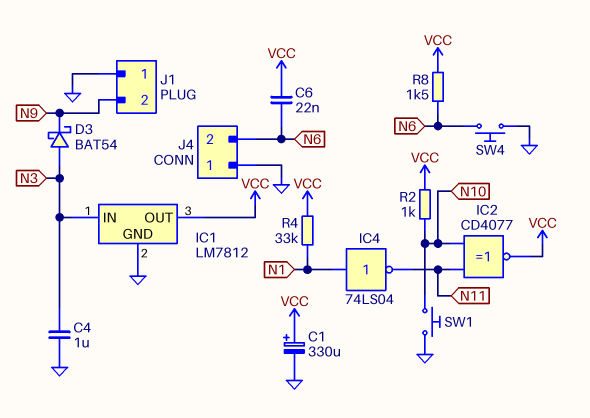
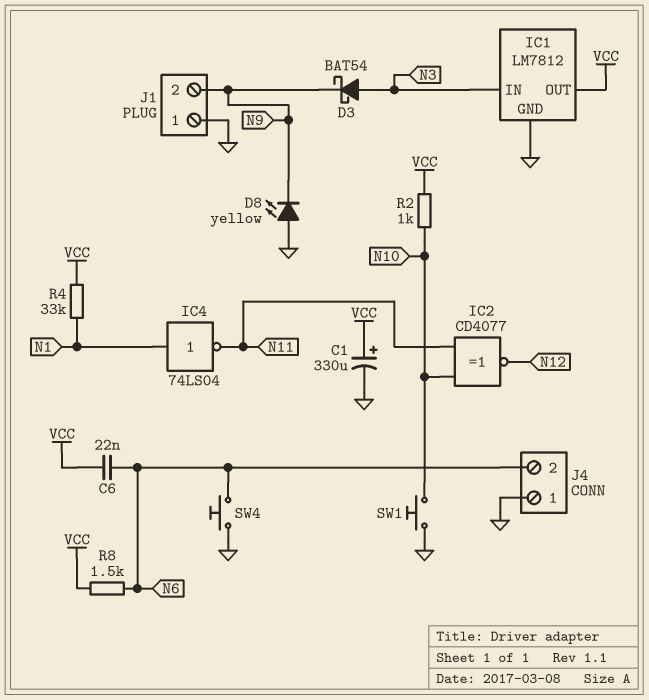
C4: 1uF (GND, N3) -> none
D8: none -> LED yellow (A GND, K N9)
IC2: XNOR CD4077 (in N10, in N11, out VCC) -> XNOR CD4077 (in N10, in N11, out N12)

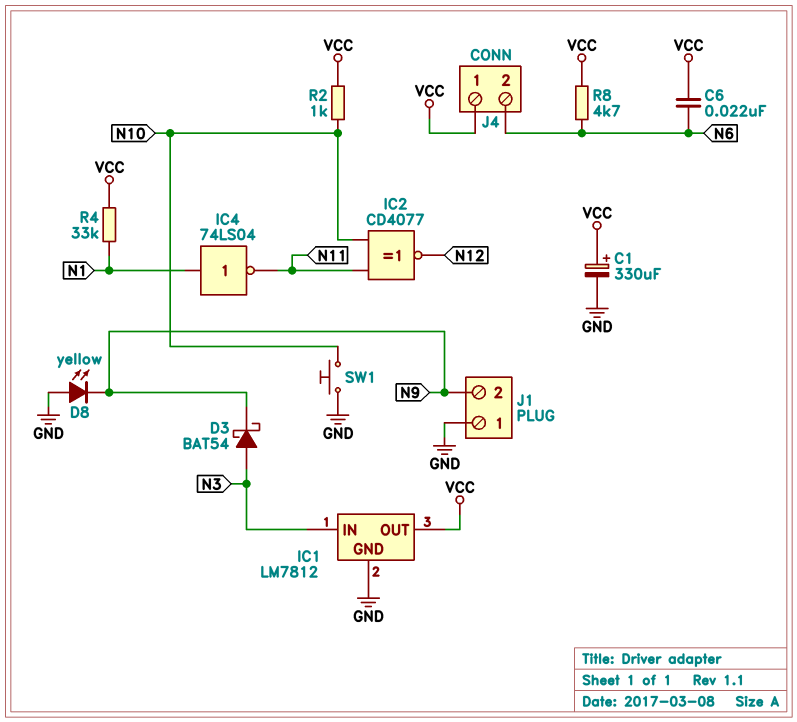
J4 pin 1: GND -> VCC
R8: 1.5k (N6, VCC) -> 4.7k (N6, VCC)
SW4: button (GND, N6) -> none

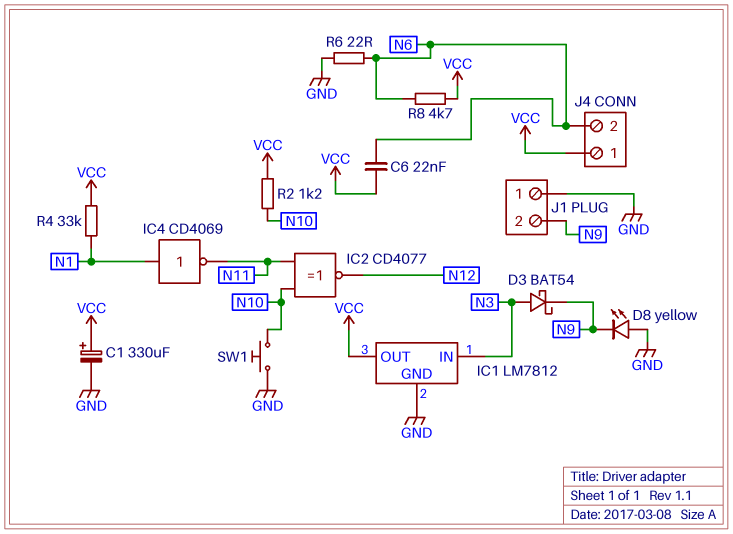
IC4: NOT 74LS04 (in N1, out N11) -> NOT CD4069 (in N1, out N11)
R2: 1k (N10, VCC) -> 1.2k (N10, VCC)
R6: none -> 22 (GND, N6)

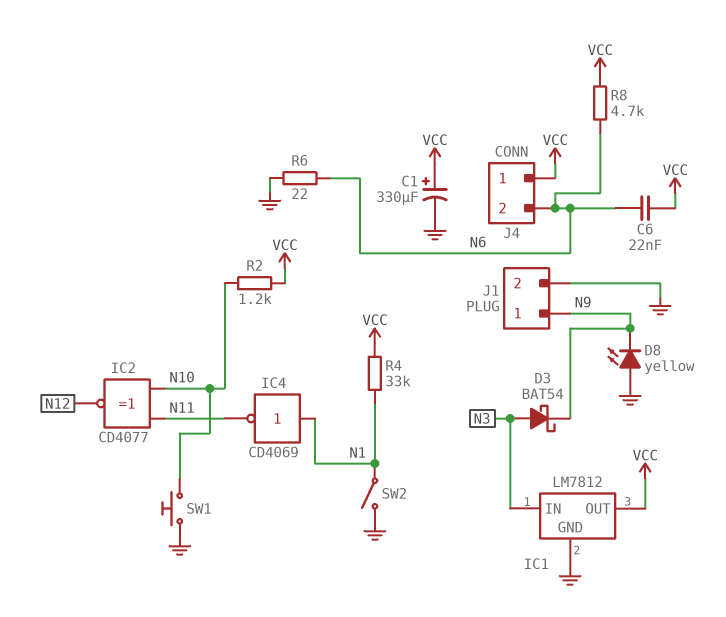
J1 pin 1: GND -> N9
J1 pin 2: N9 -> GND
SW2: none -> switch (GND, N1)

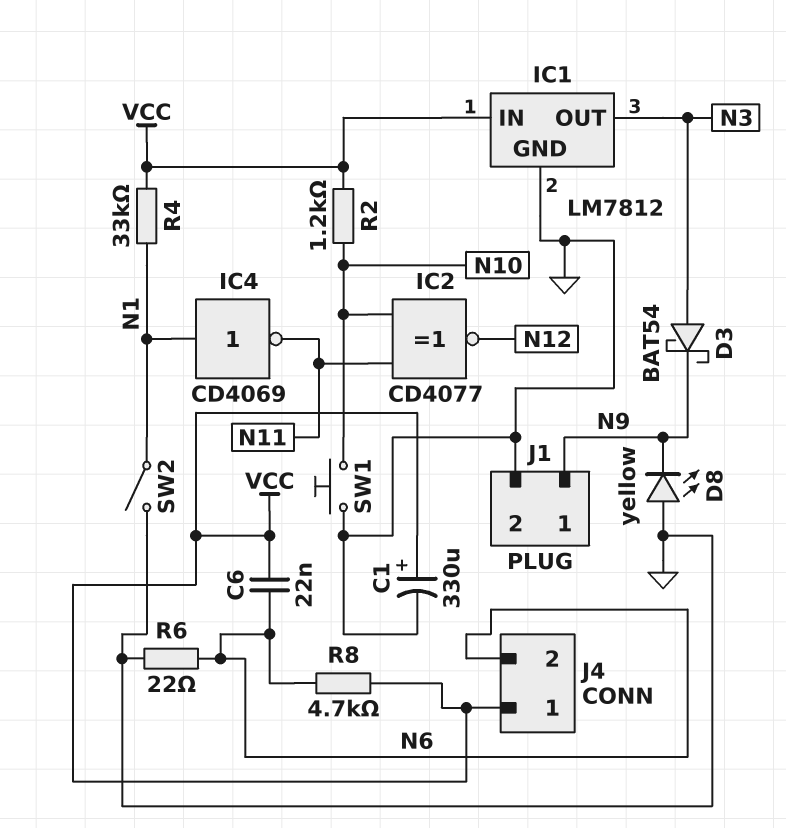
IC1 pin IN: N3 -> VCC
IC1 pin OUT: VCC -> N3

